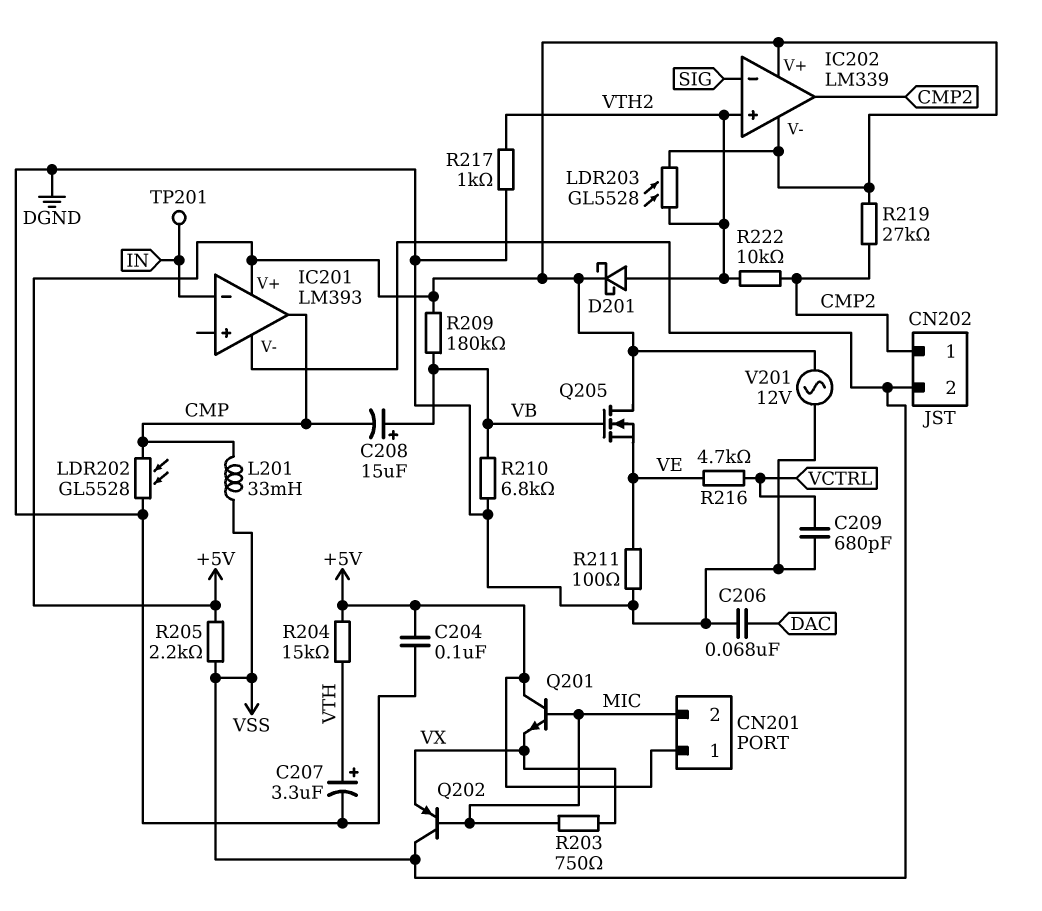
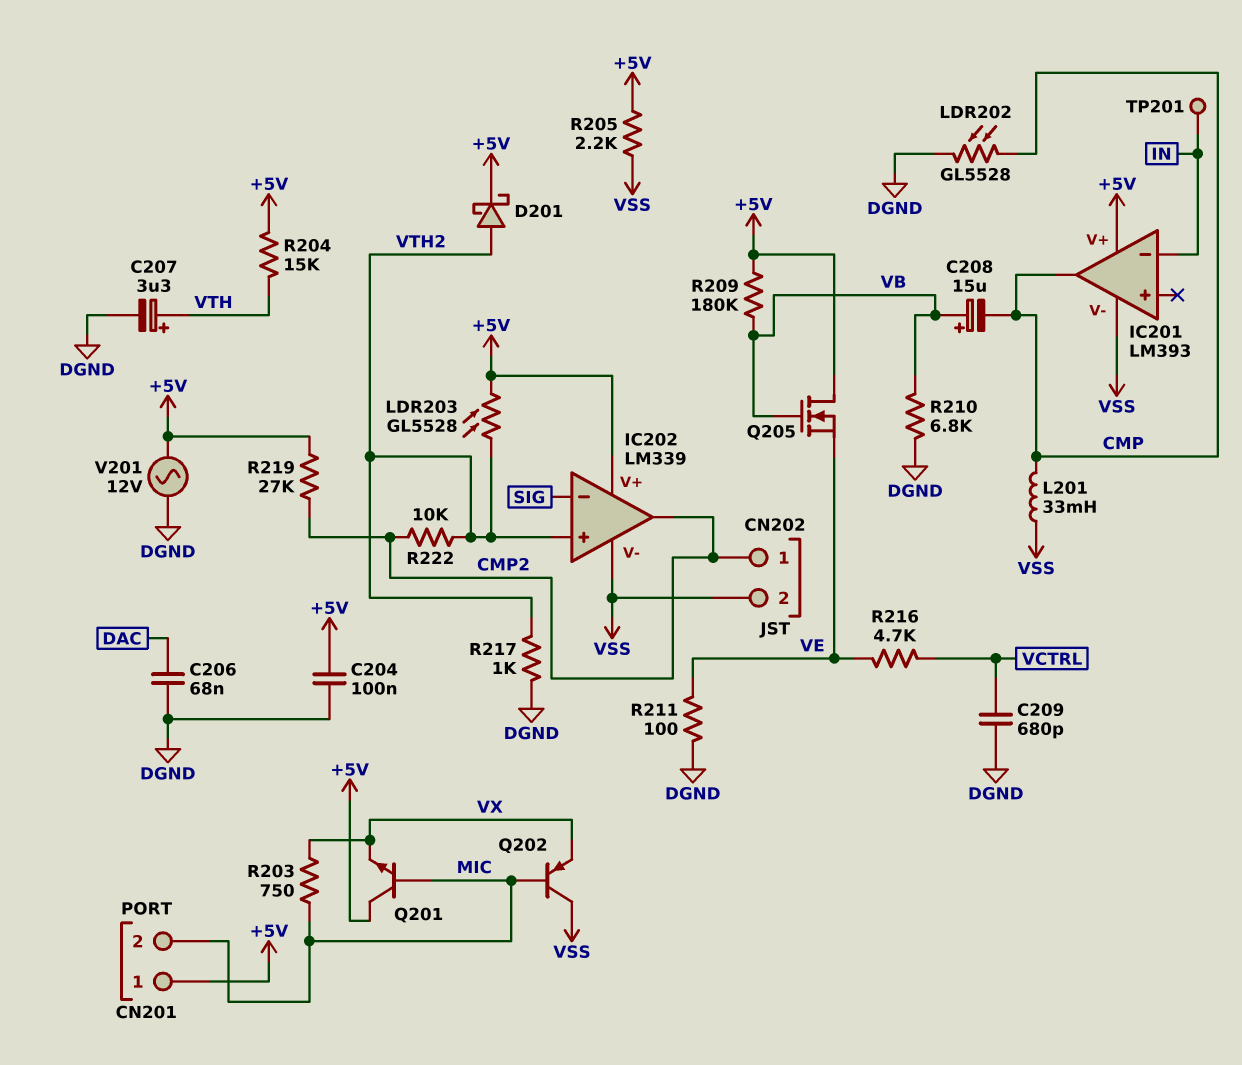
IC202 pin V-: +5V -> VSS

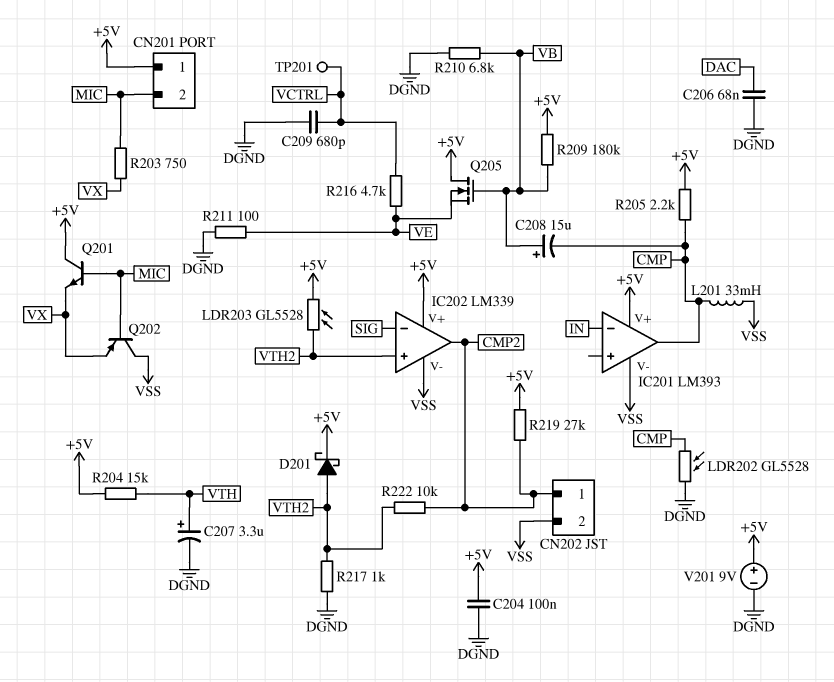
R205: 2.2k (+5V, VSS) -> 2.2k (+5V, CMP)
TP201: test point (IN) -> test point (VCTRL)
V201: AC 12V (+5V, DGND) -> 9V (plus +5V, minus DGND)

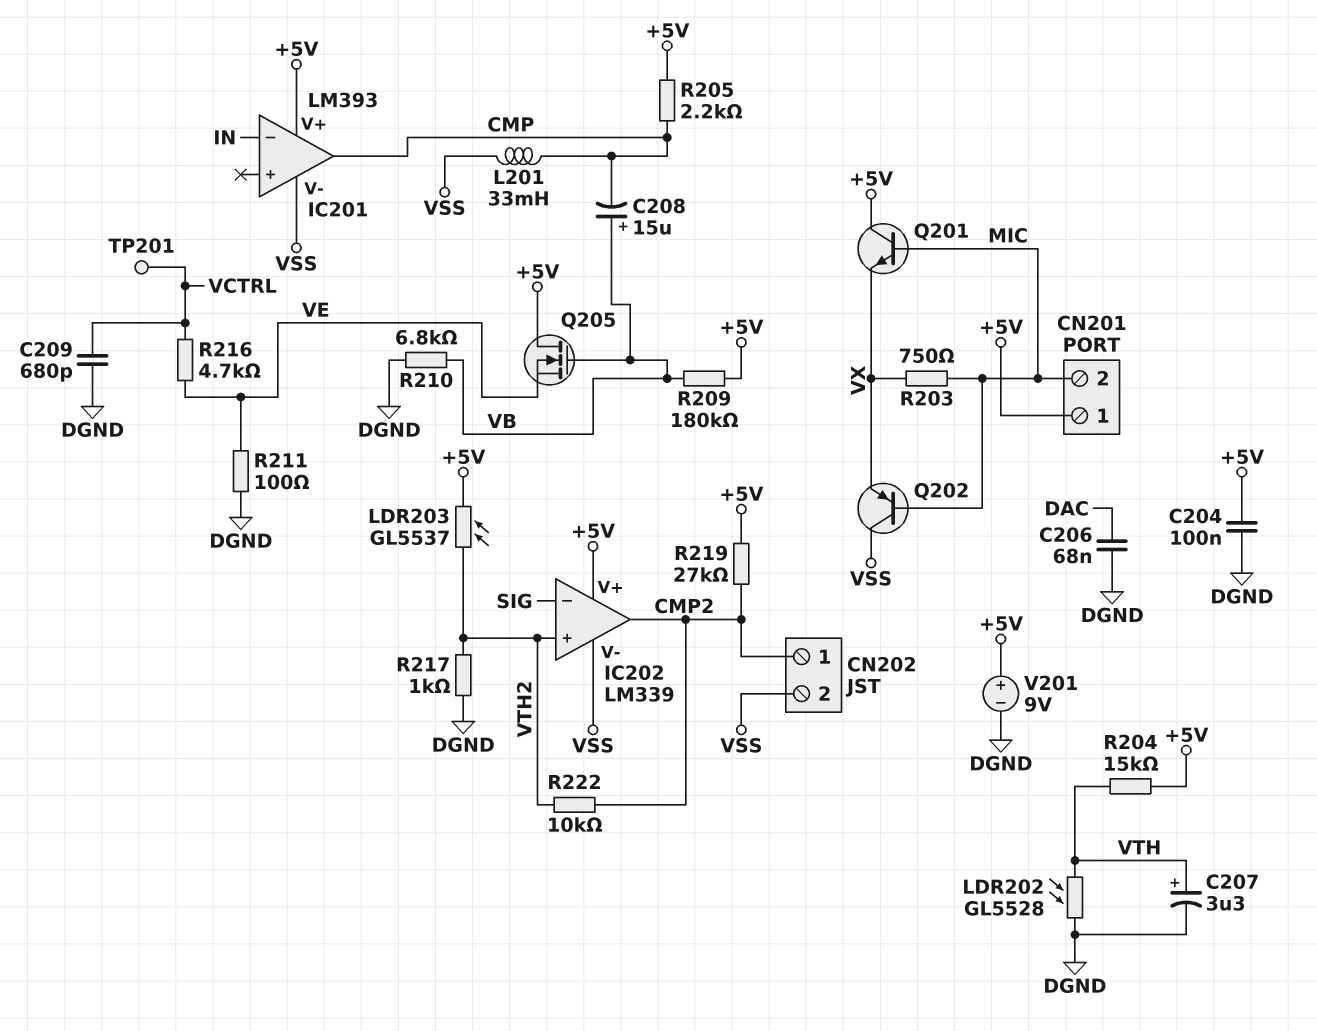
D201: schottky (A VTH2, K +5V) -> none
LDR202: GL5528 (CMP, DGND) -> GL5528 (DGND, VTH)
LDR203: GL5528 (+5V, VTH2) -> GL5537 (+5V, VTH2)

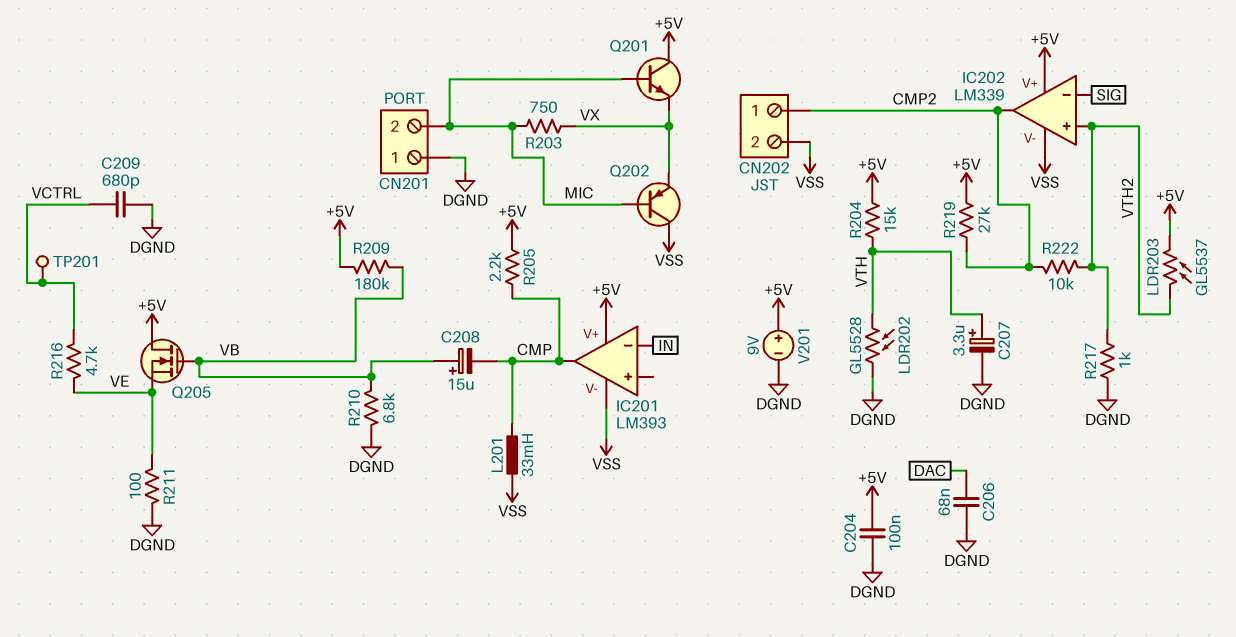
CN201 pin 1: +5V -> DGND

